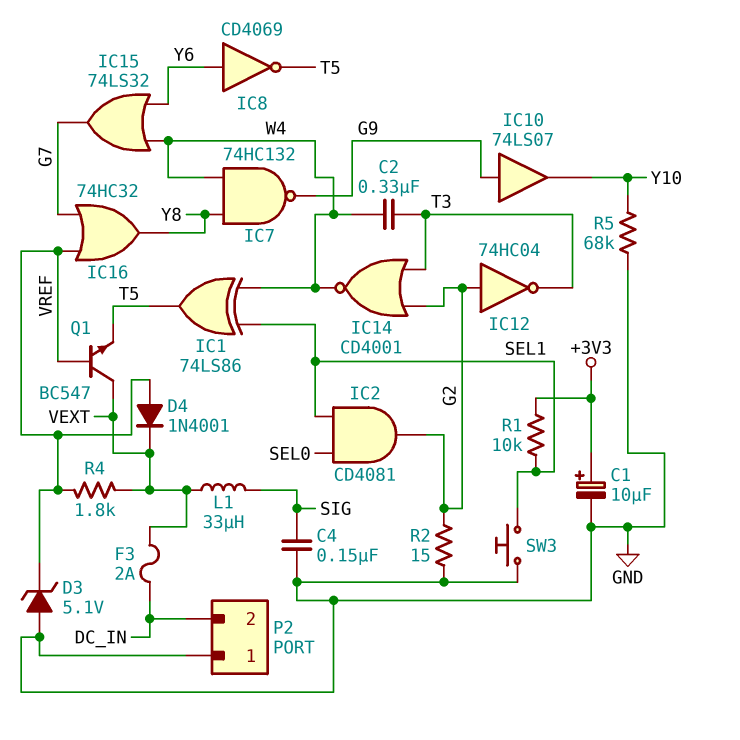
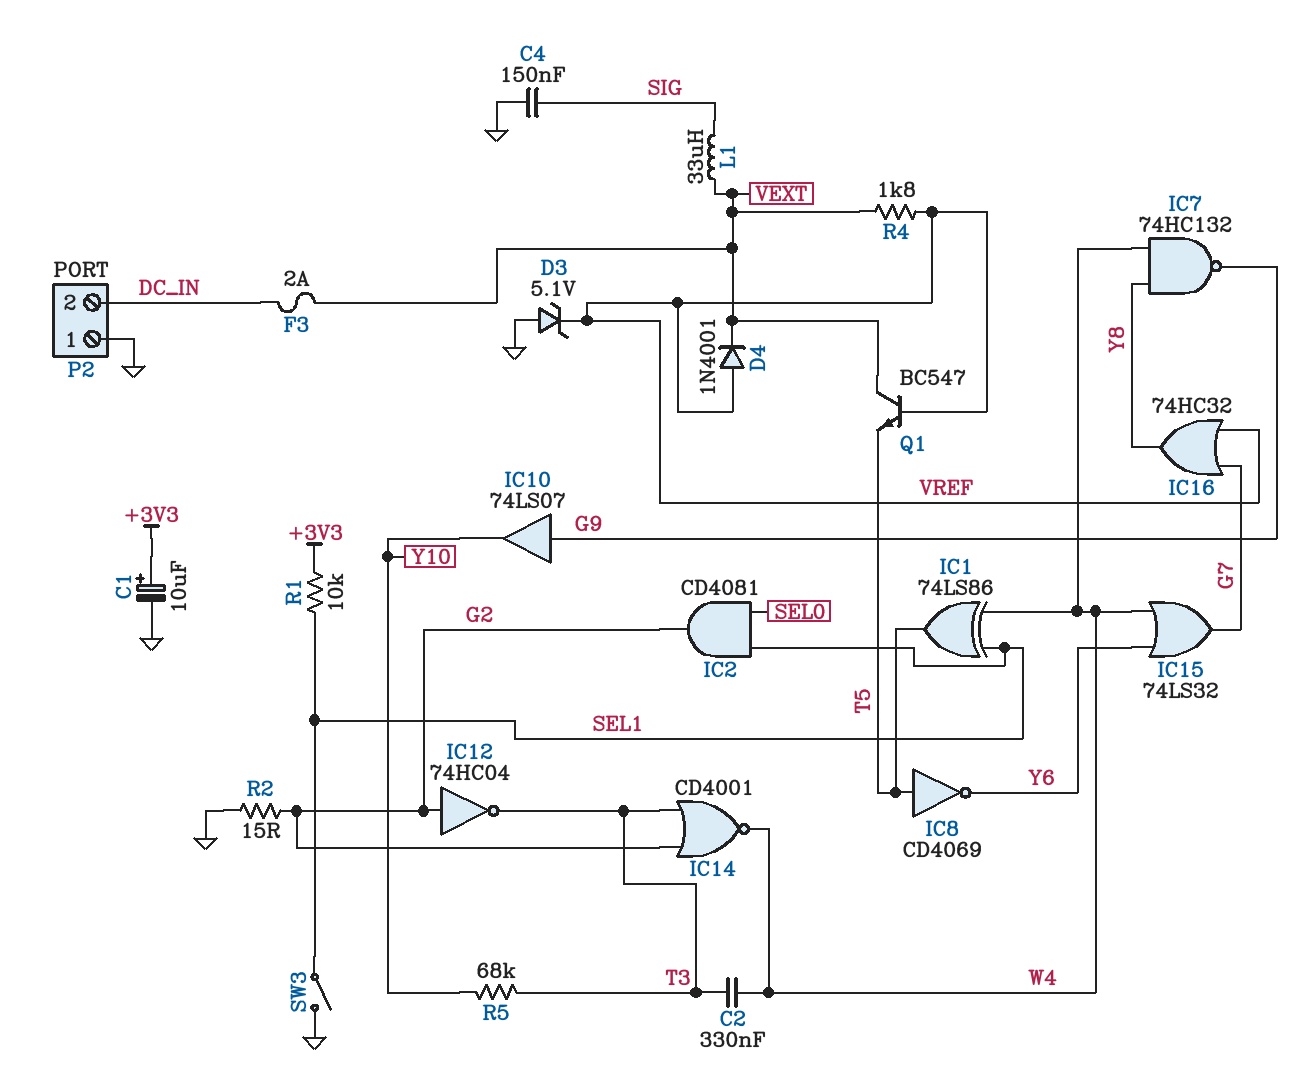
IC8: NOT CD4069 (in Y6, out T5) -> NOT CD4069 (in T5, out Y6)
R5: 68k (GND, Y10) -> 68k (T3, Y10)
SW3: button (GND, SEL1) -> switch (GND, SEL1)

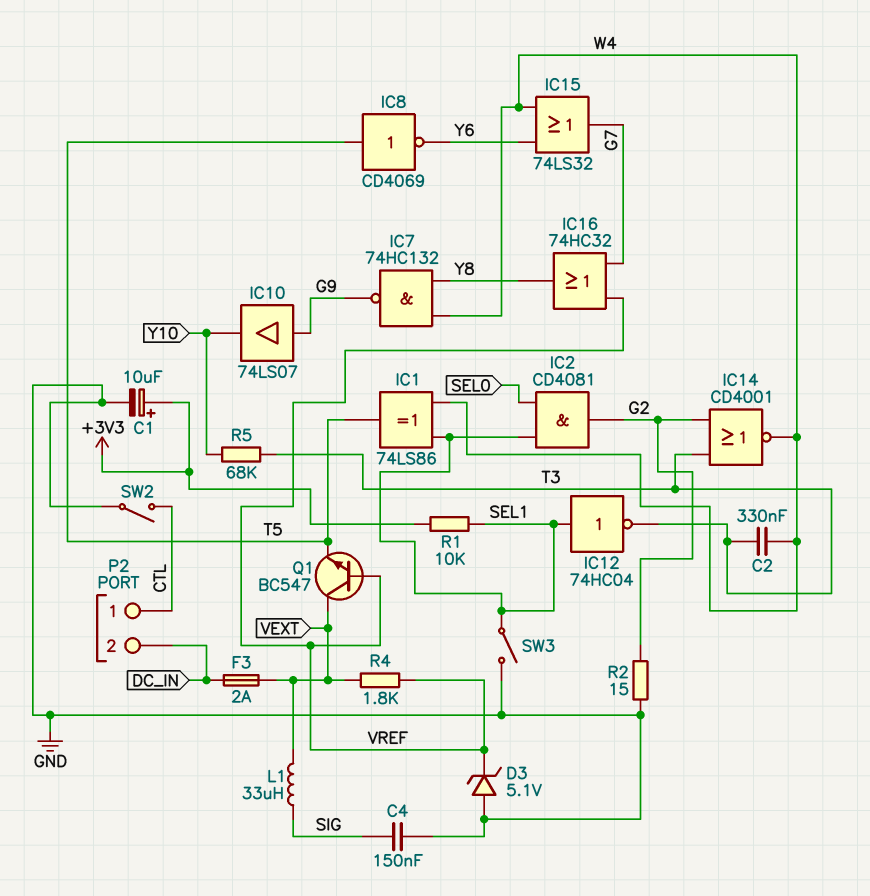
D4: diode 1N4001 (A VREF, K VEXT) -> none
IC12: NOT 74HC04 (in G2, out T3) -> NOT 74HC04 (in SEL1, out T3)
P2 pin 1: GND -> CTL
SW2: none -> switch (CTL, GND)

